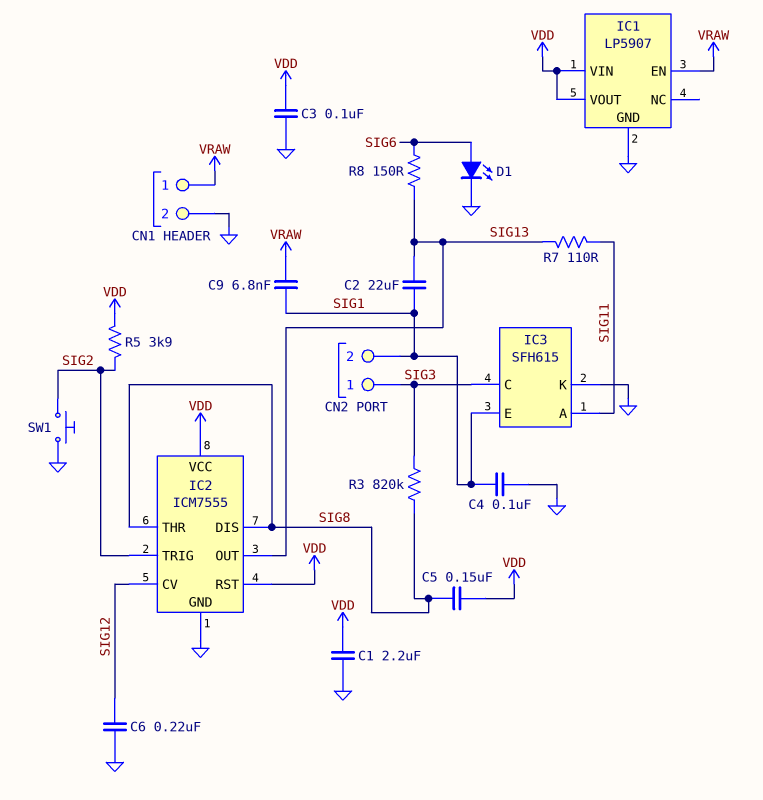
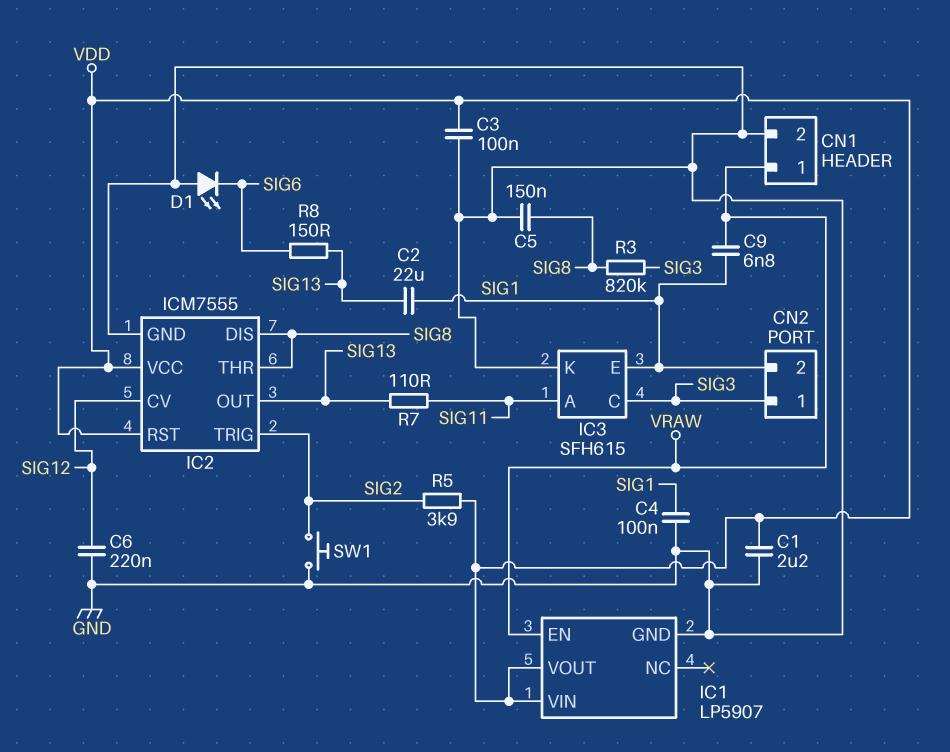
C5: 150nF (SIG8, VDD) -> 150nF (GND, SIG8)
D1: LED (A SIG6, K GND) -> LED (A GND, K SIG6)

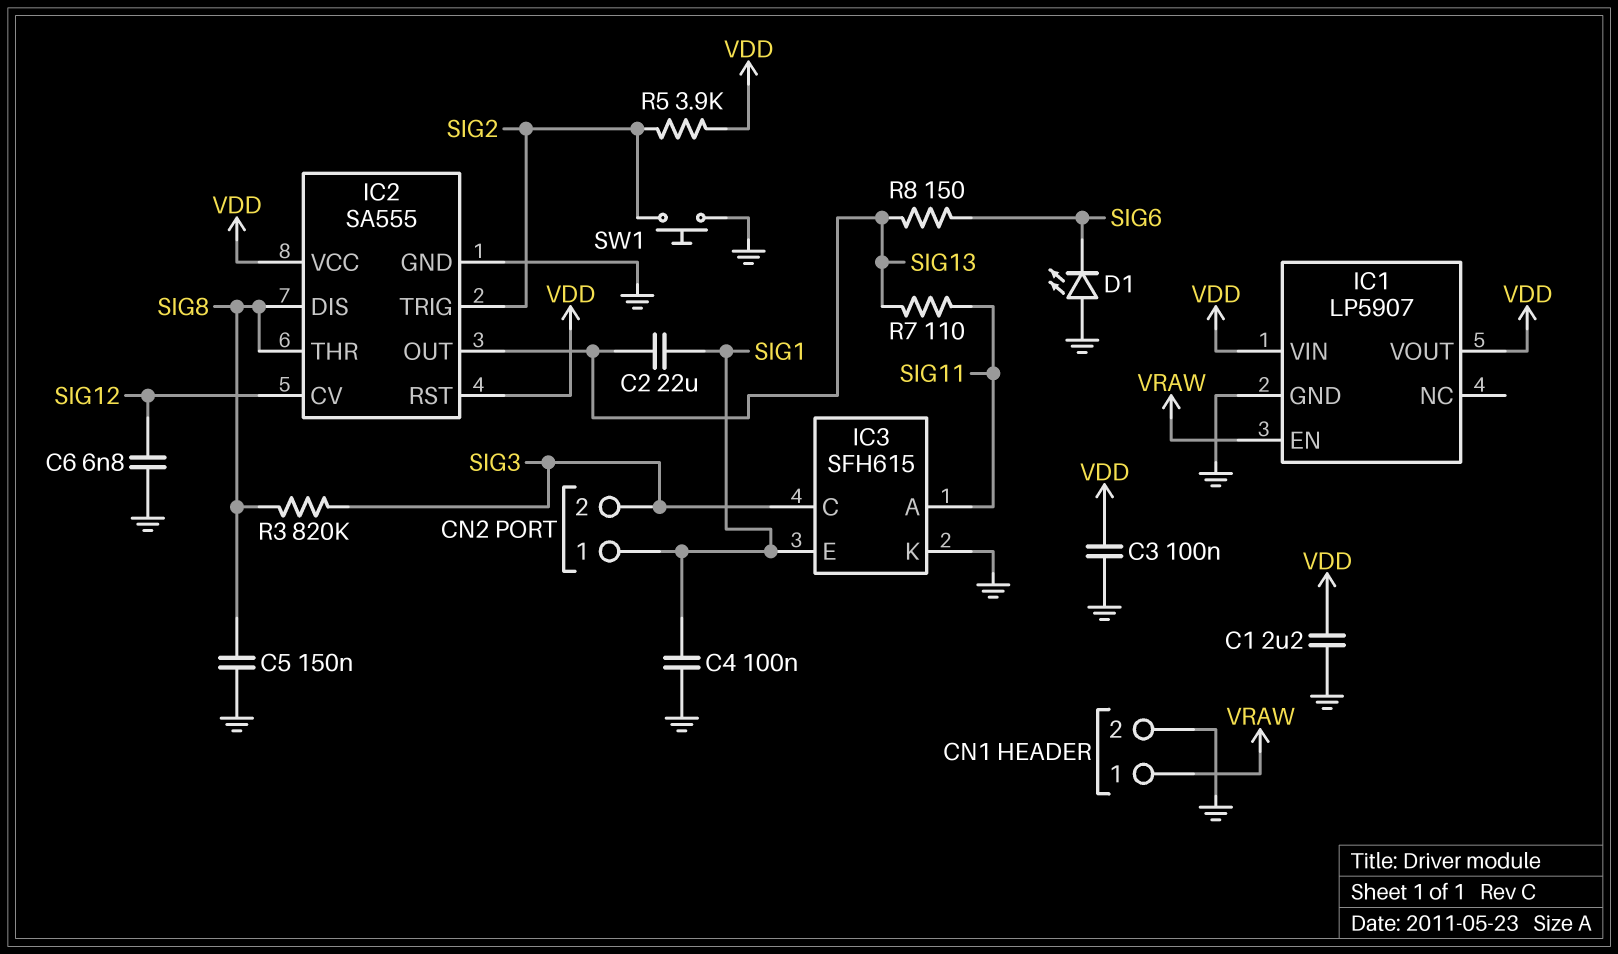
C6: 220nF (GND, SIG12) -> 6.8nF (GND, SIG12)
C9: 6.8nF (SIG1, VRAW) -> none
CN2 pin 1: SIG3 -> SIG1
CN2 pin 2: SIG1 -> SIG3
IC2: ICM7555 -> SA555

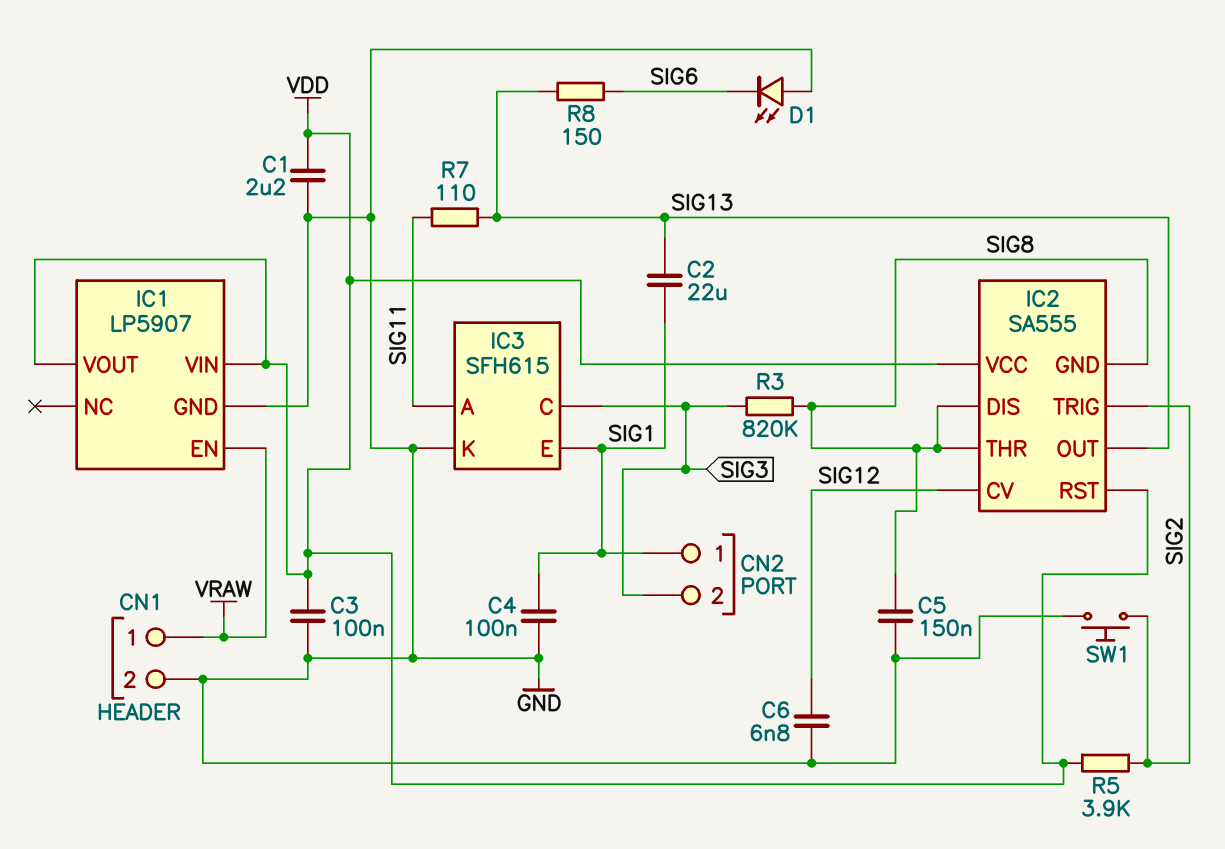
IC2 pin GND: GND -> SIG8

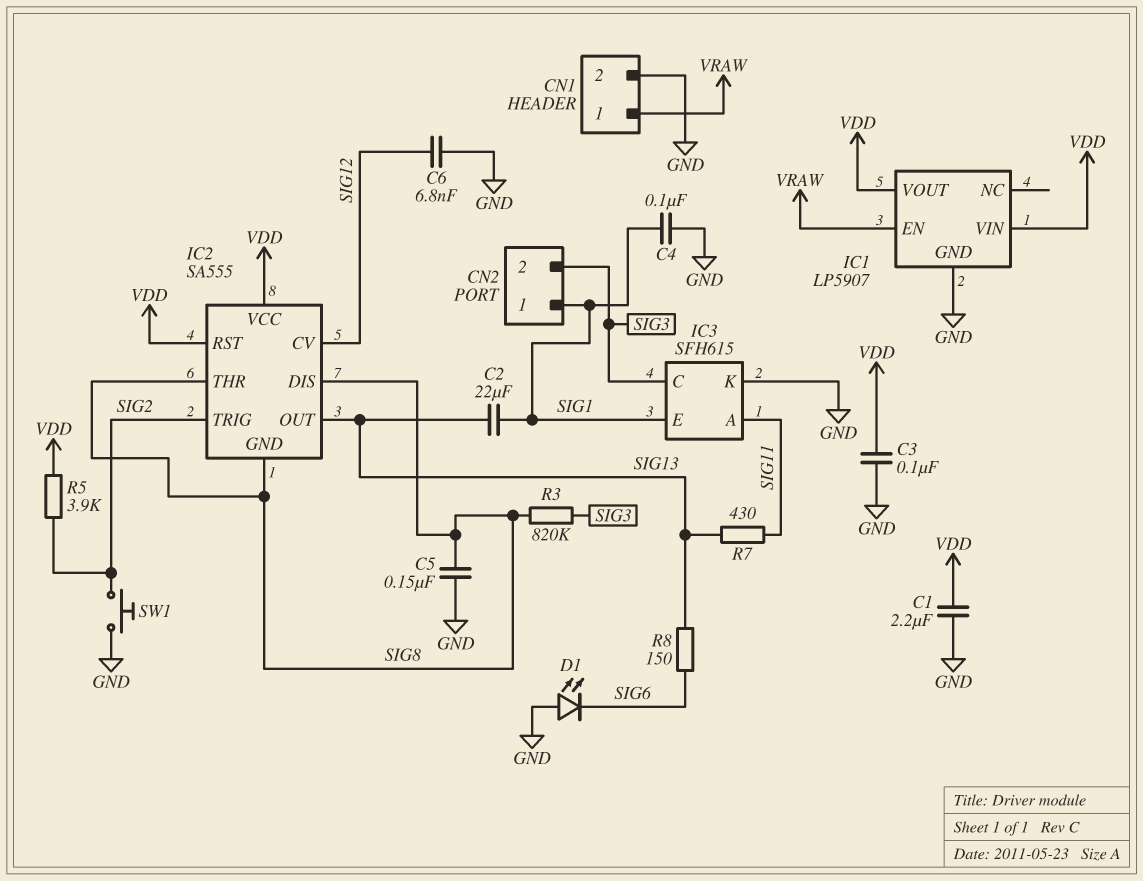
R7: 110 (SIG11, SIG13) -> 430 (SIG11, SIG13)

